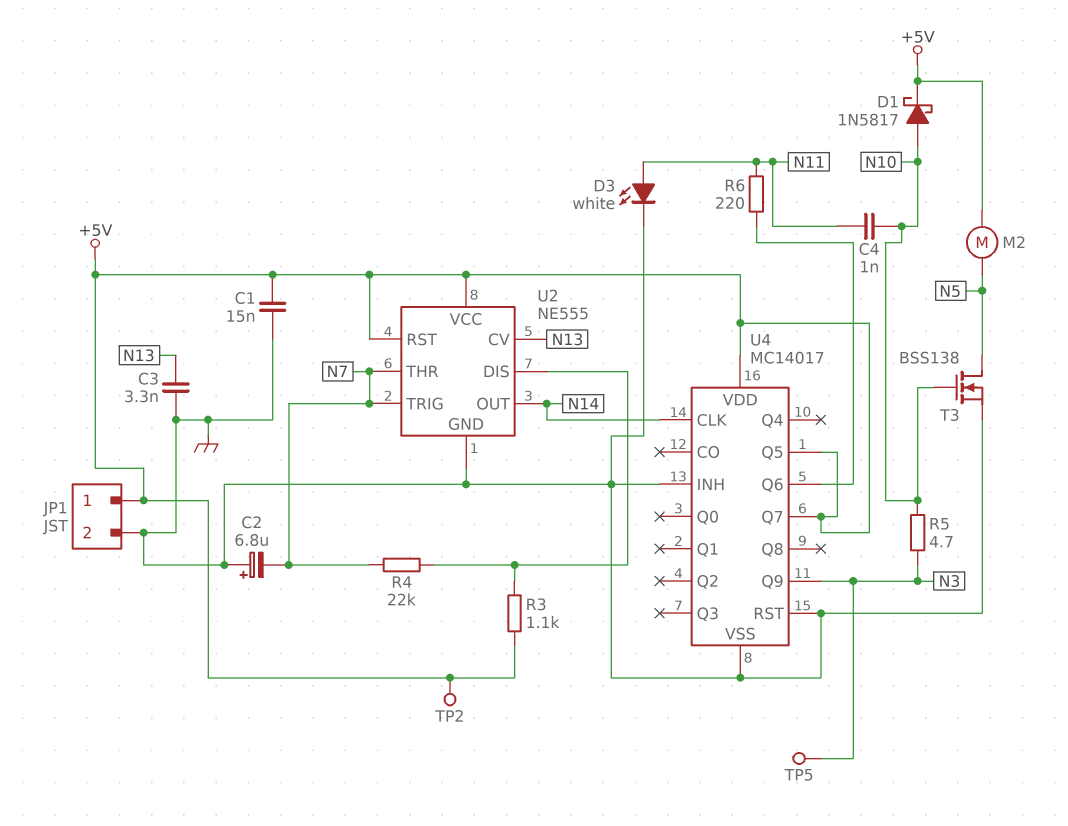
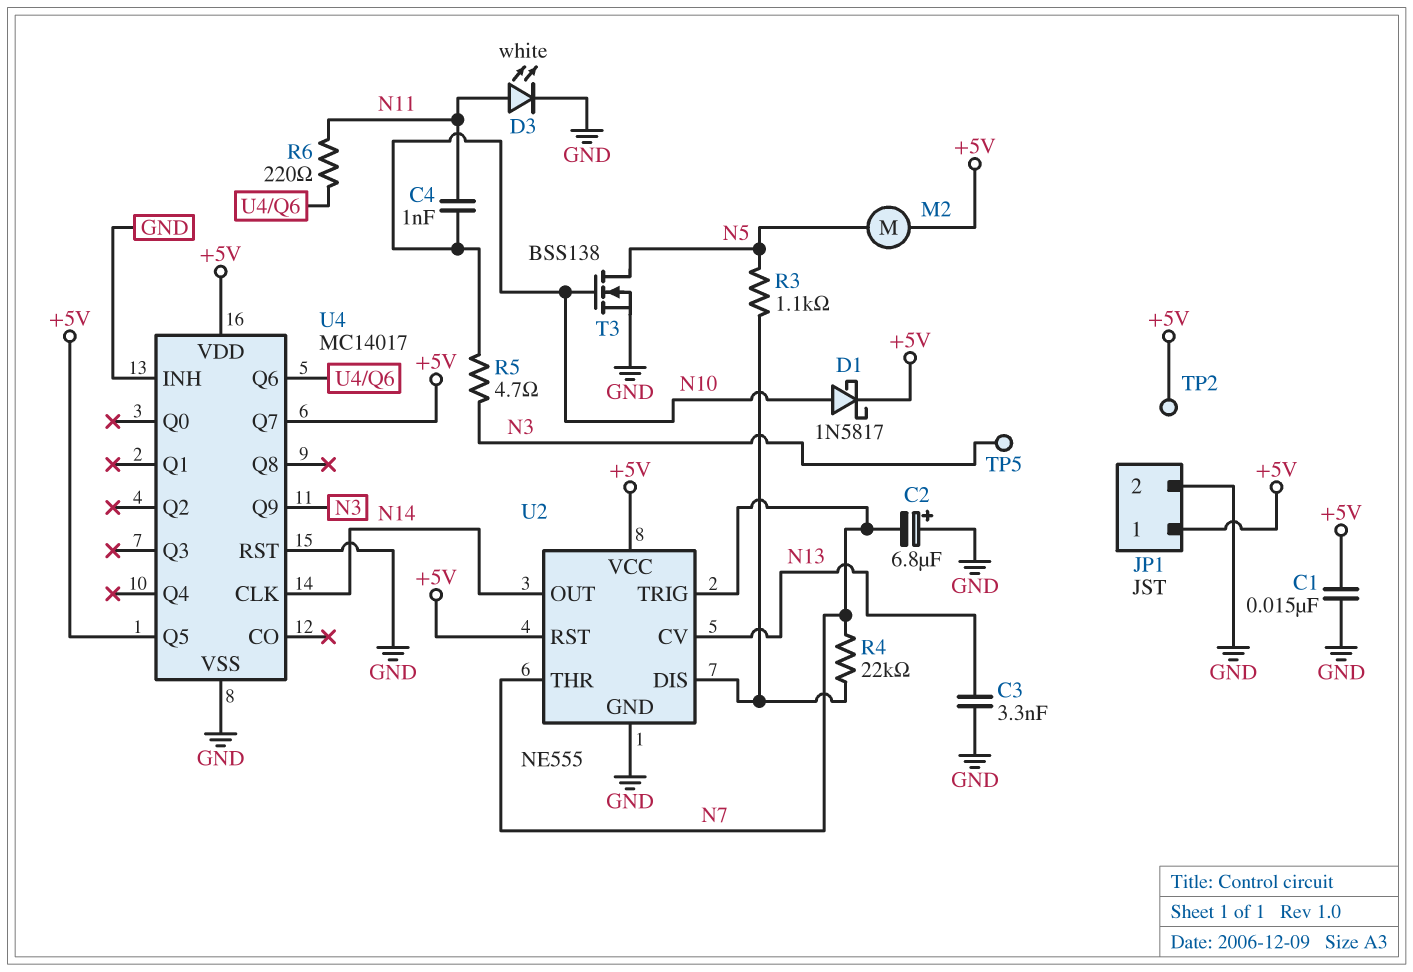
R3: 1.1k (+5V, U2/DIS) -> 1.1k (N5, U2/DIS)

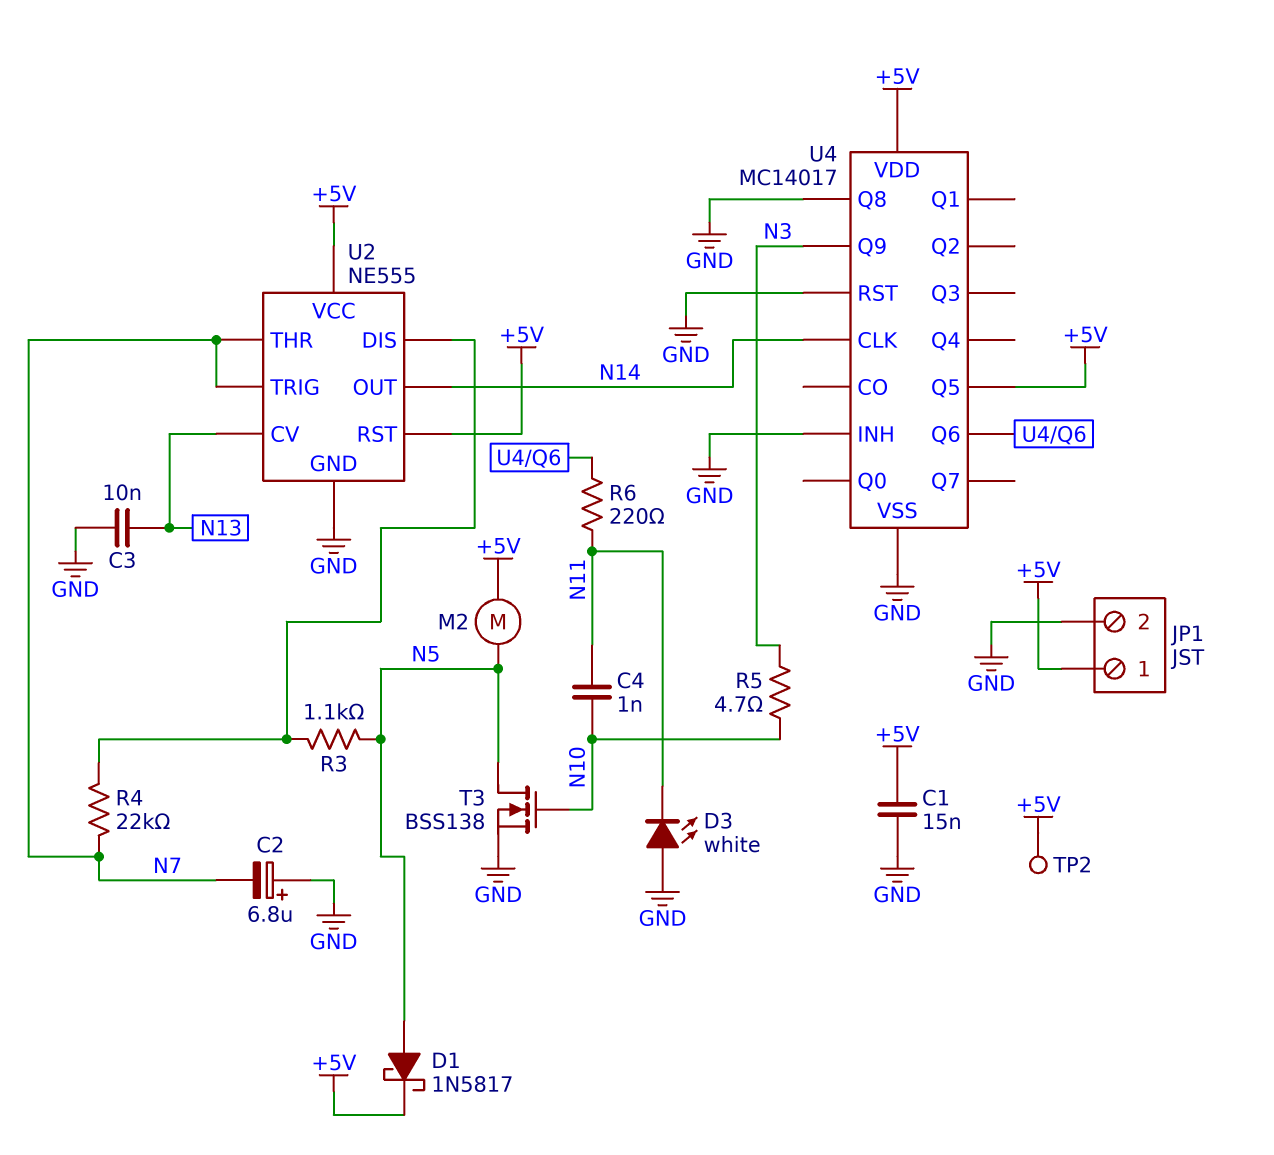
C3: 3.3nF (GND, N13) -> 10nF (GND, N13)
D1: schottky 1N5817 (A N10, K +5V) -> schottky 1N5817 (A N5, K +5V)
D3: LED white (A N11, K GND) -> LED white (A GND, K N11)
TP5: test point (N3) -> none
U4 pin Q7: +5V -> none
U4 pin Q8: none -> GND

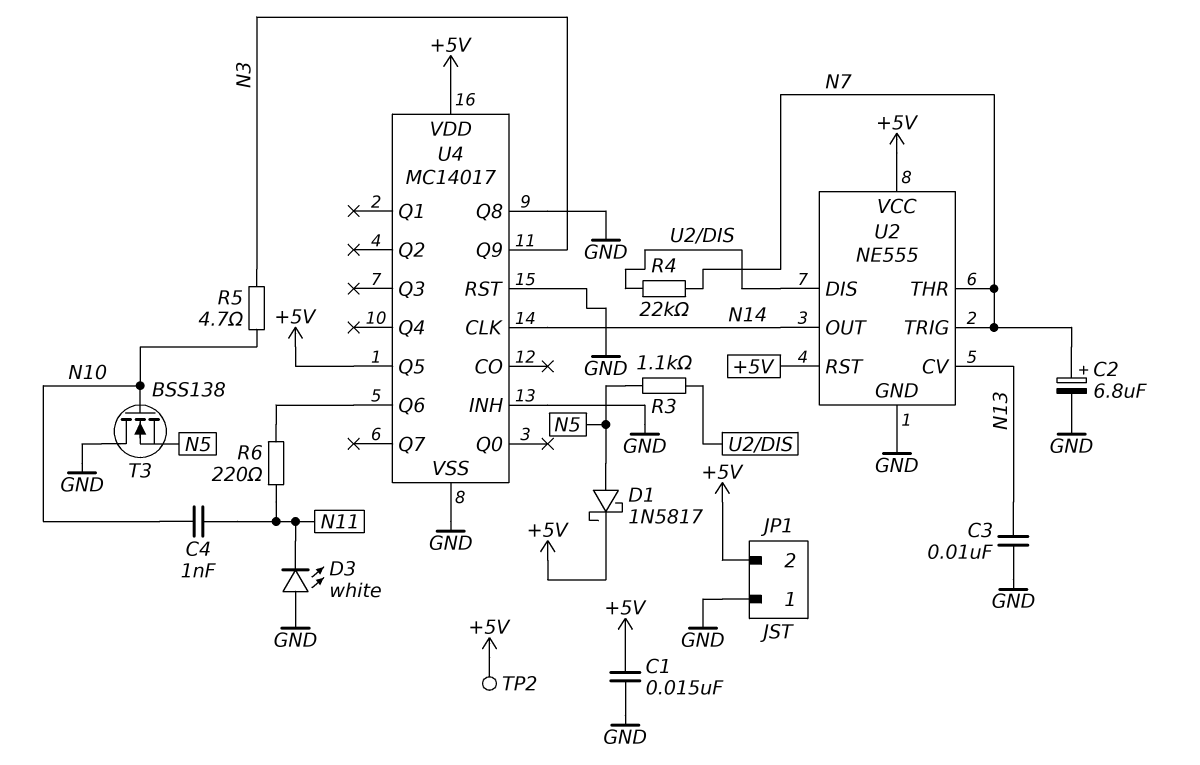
C2: 6.8uF (plus GND, minus N7) -> 6.8uF (plus N7, minus GND)
JP1 pin 1: +5V -> GND
JP1 pin 2: GND -> +5V
M2: motor (+5V, N5) -> none
T3: NMOS BSS138 (G N10, D N5, S GND) -> NMOS BSS138 (G N10, D GND, S N5)

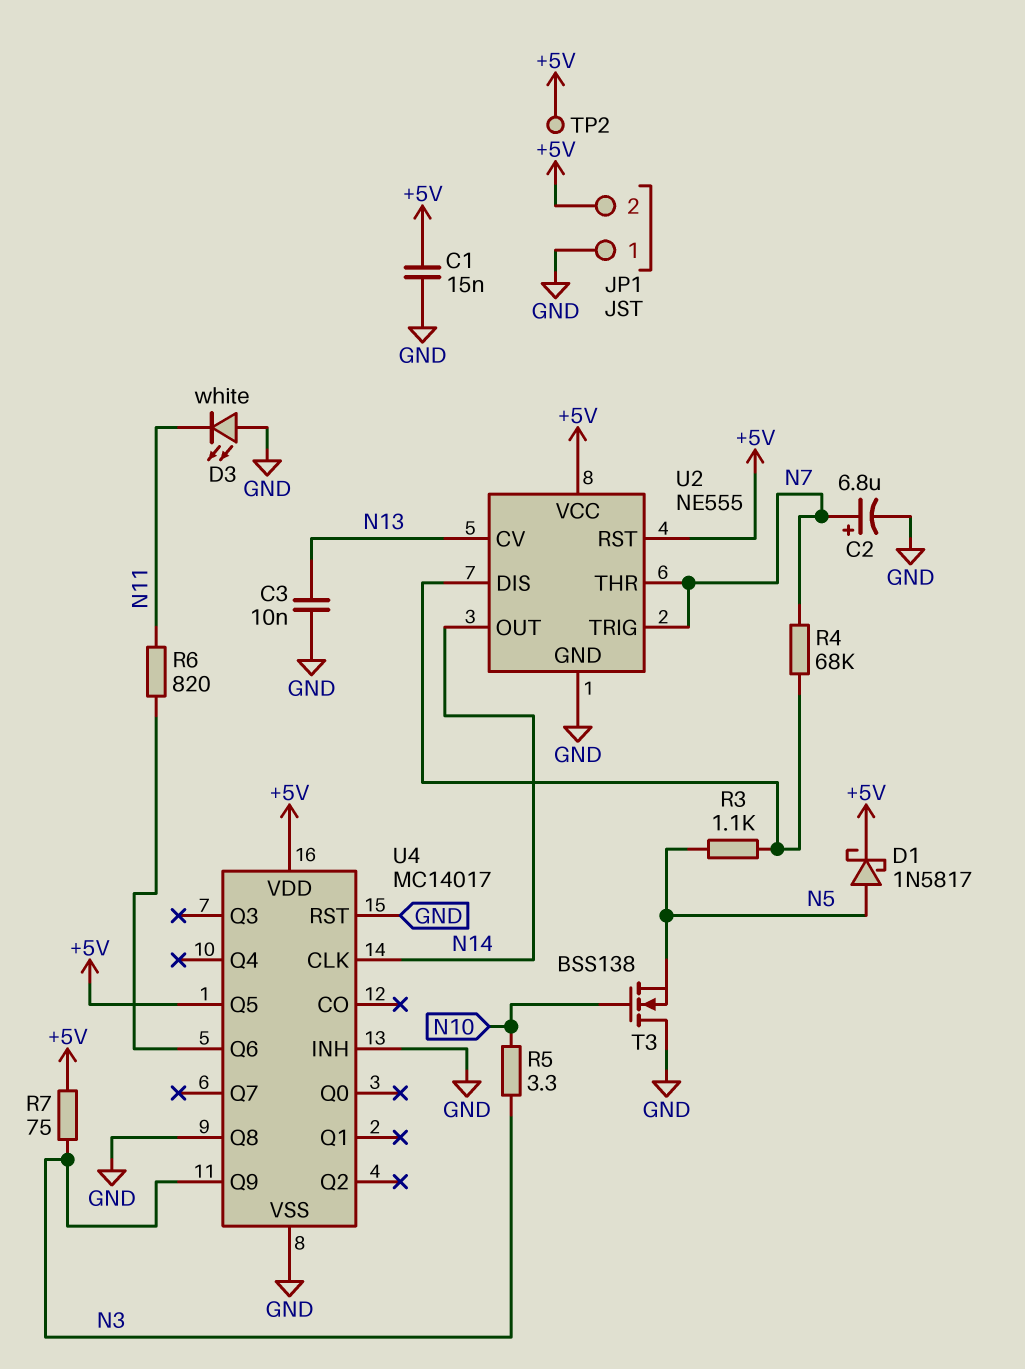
C4: 1nF (N10, N11) -> none
R4: 22k (N7, U2/DIS) -> 68k (N7, U2/DIS)
R5: 4.7 (N3, N10) -> 3.3 (N3, N10)
R6: 220 (N11, U4/Q6) -> 820 (N11, U4/Q6)
R7: none -> 75 (+5V, N3)

